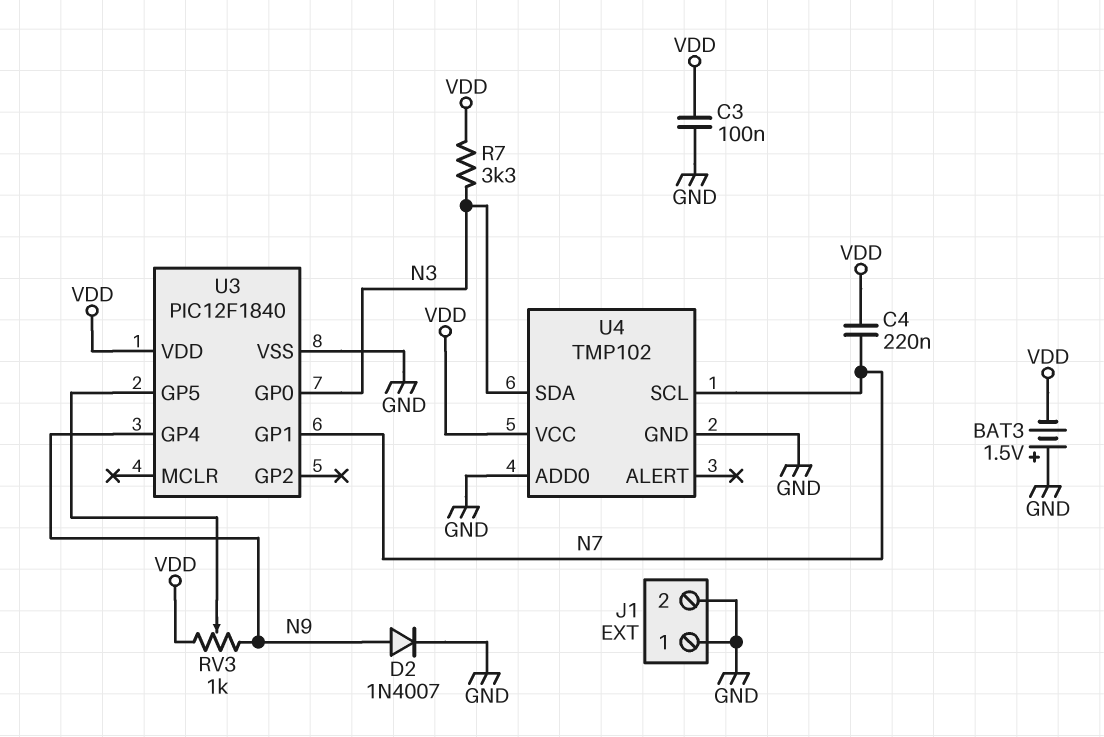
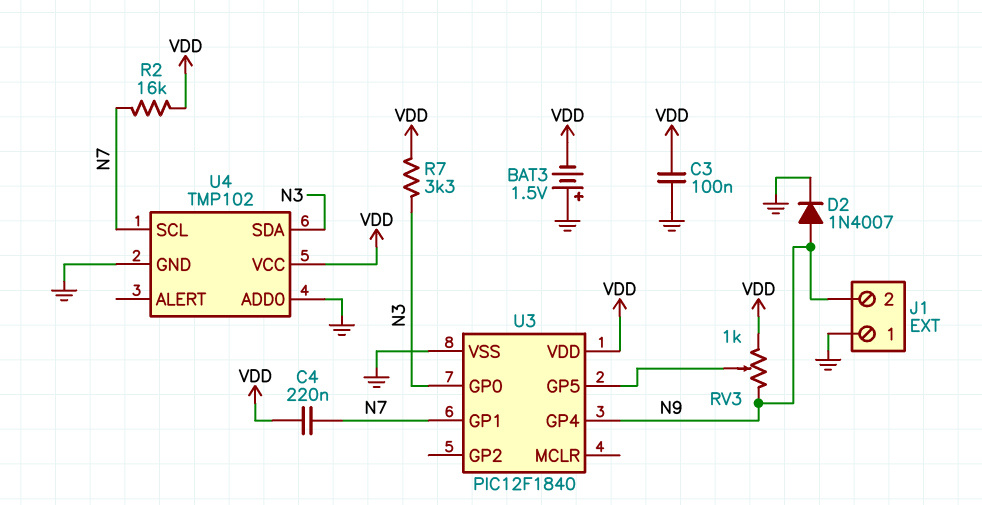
J1 pin 2: GND -> N9
R2: none -> 16k (N7, VDD)

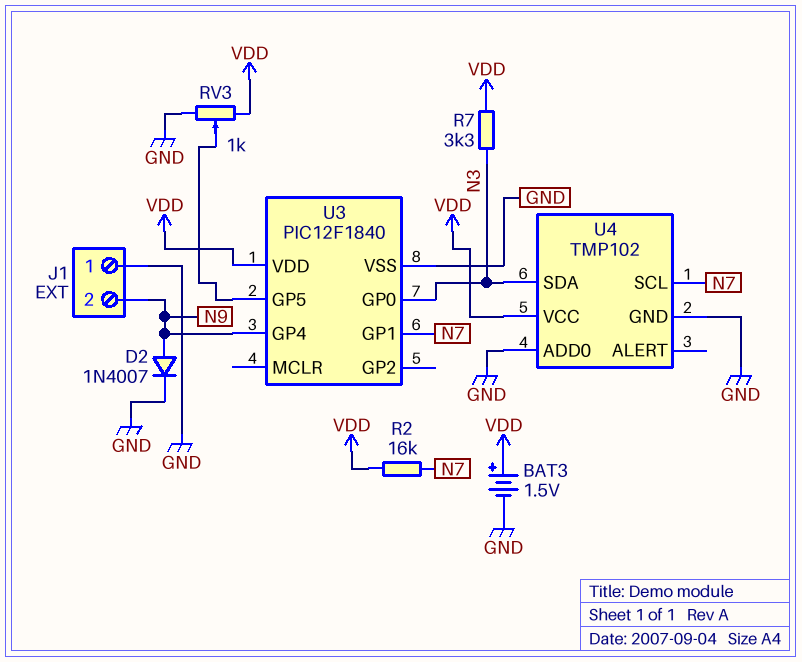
BAT3: 1.5V (plus GND, minus VDD) -> 1.5V (plus VDD, minus GND)
C3: 100nF (GND, VDD) -> none
C4: 220nF (N7, VDD) -> none
RV3: 1k (N9, VDD, wiper U3/GP5) -> 1k (GND, VDD, wiper U3/GP5)

